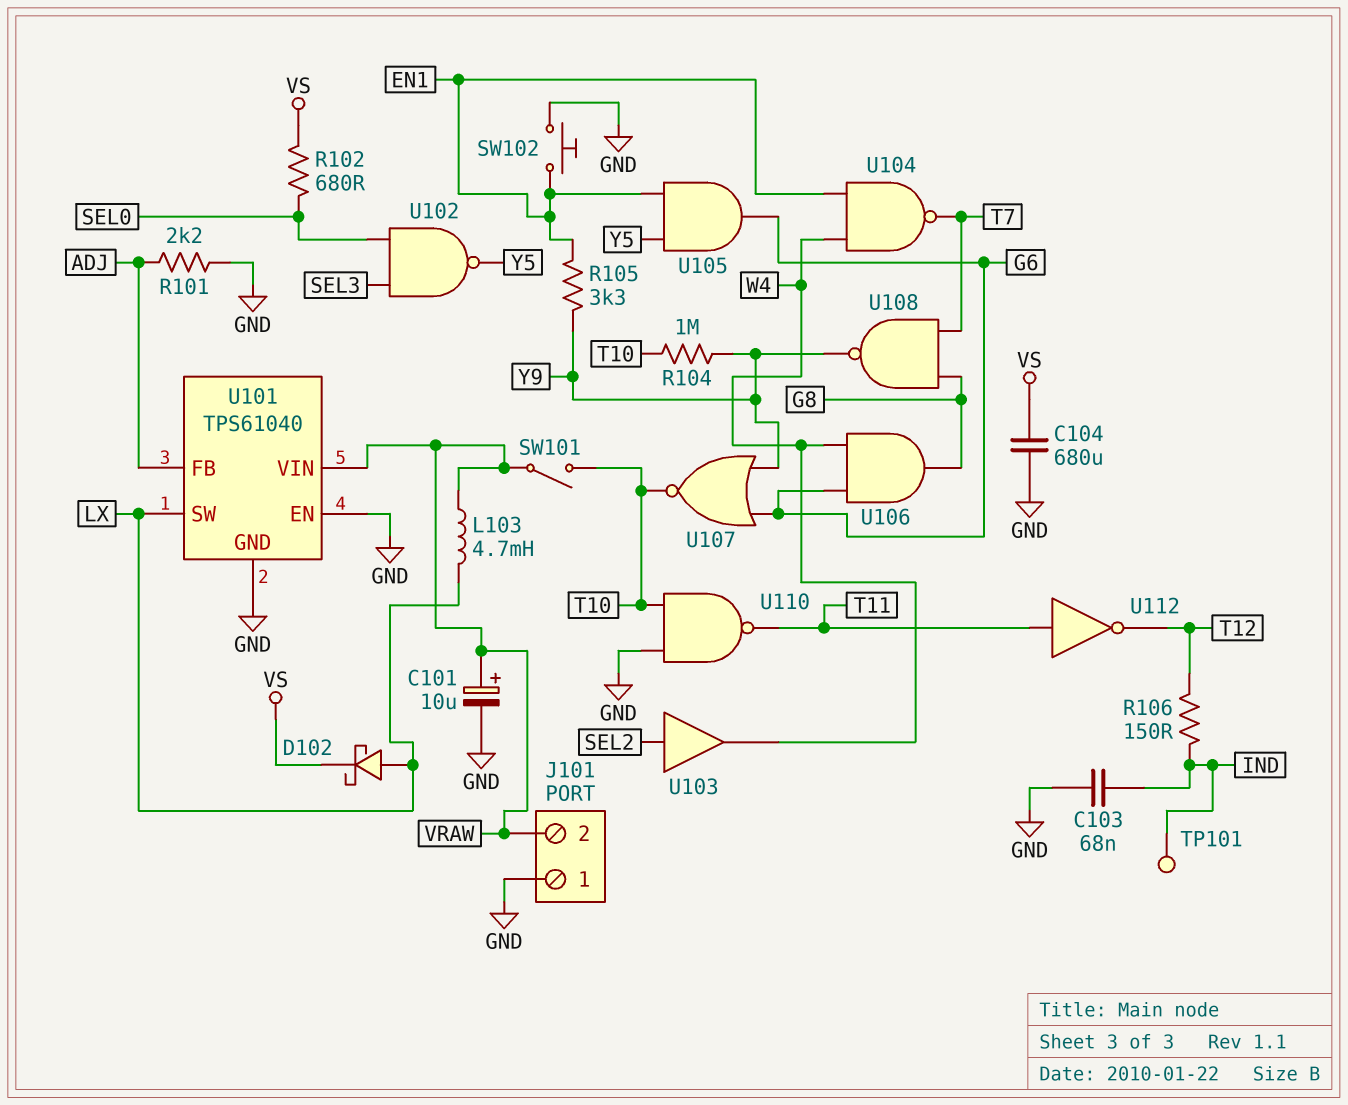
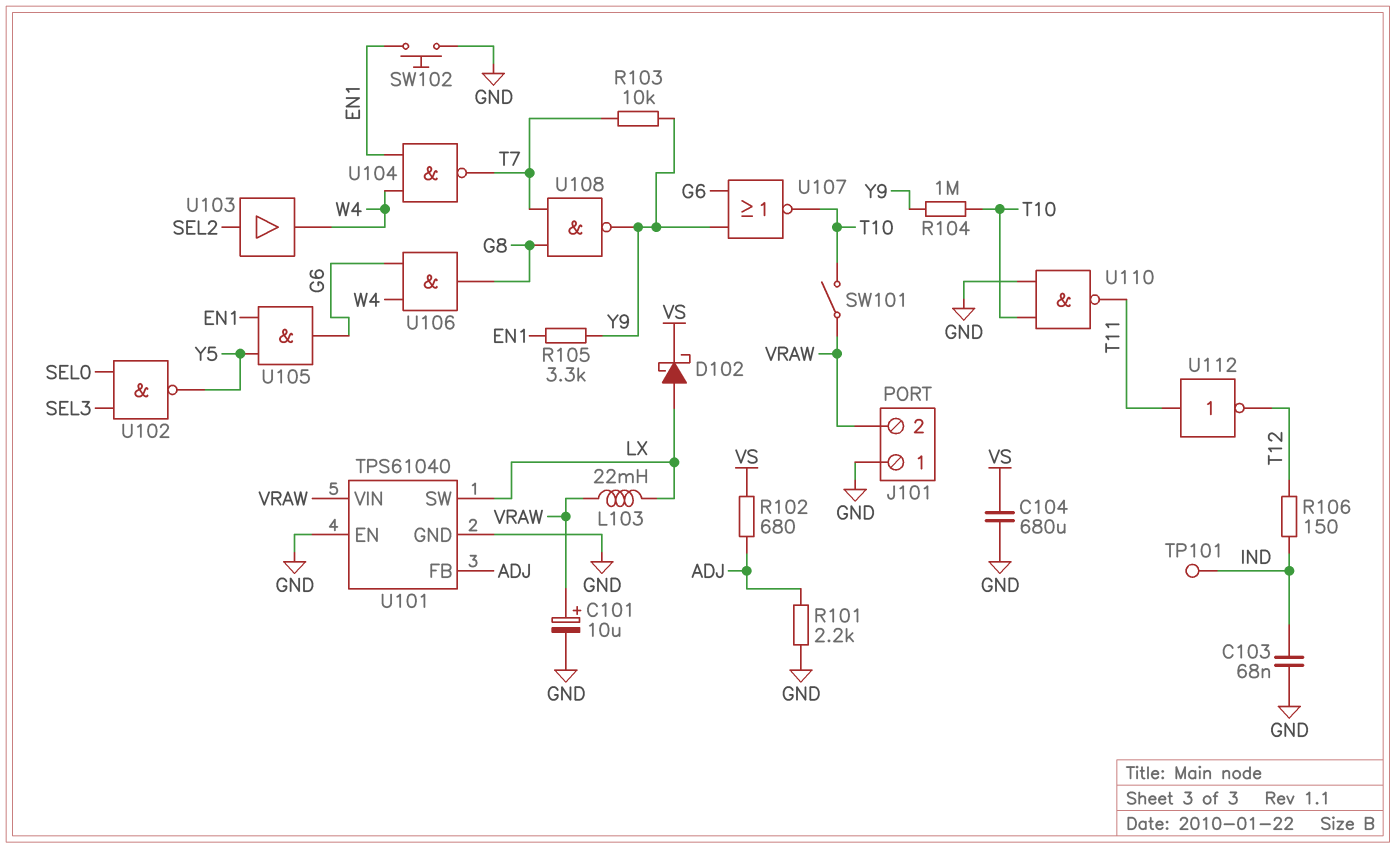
L103: 4.7mH (LX, VRAW) -> 22mH (LX, VRAW)
R102: 680 (SEL0, VS) -> 680 (ADJ, VS)
R103: none -> 10k (T7, Y9)

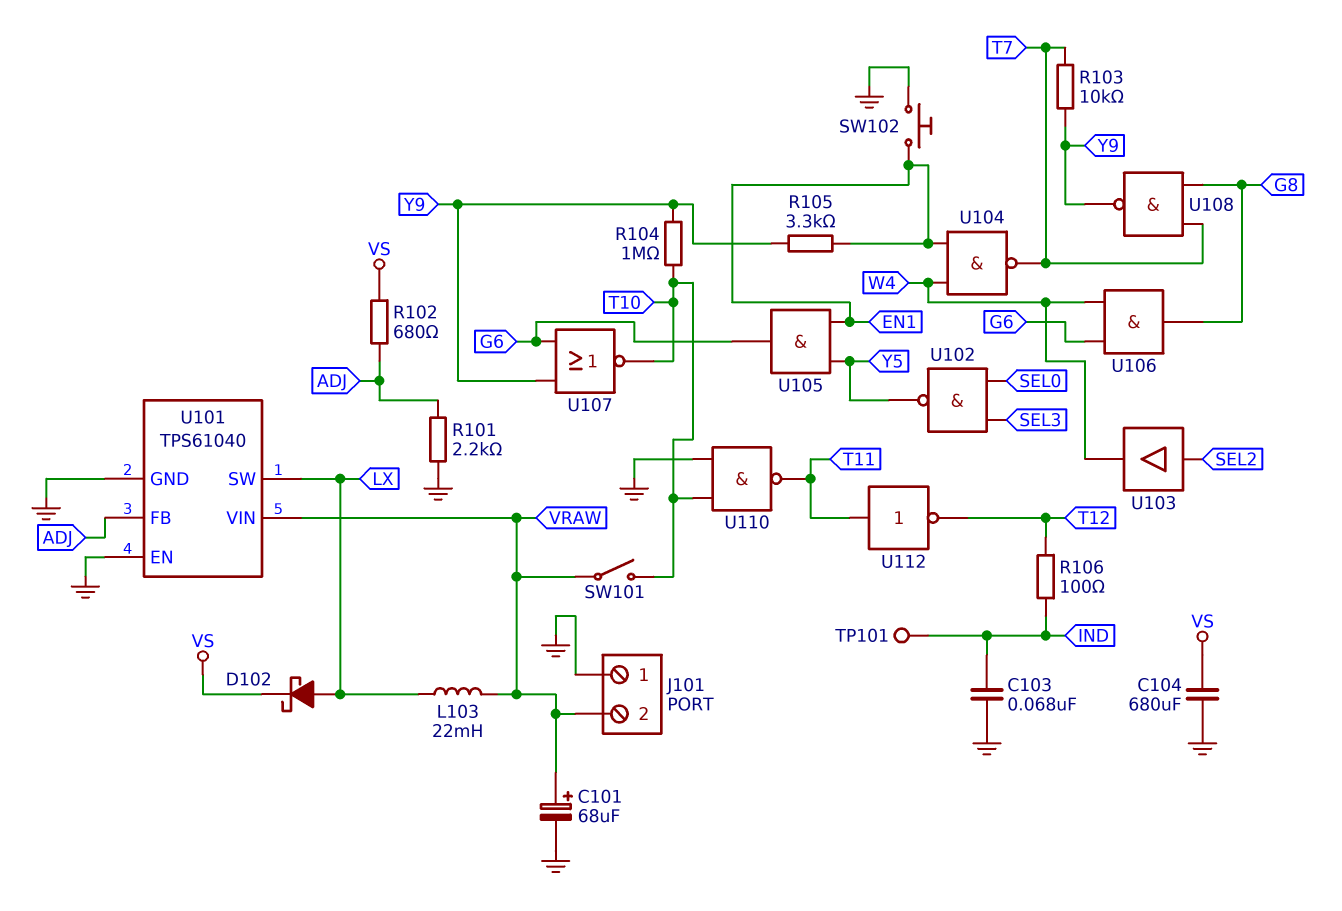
C101: 10uF (plus VRAW, minus GND) -> 68uF (plus VRAW, minus GND)
R106: 150 (IND, T12) -> 100 (IND, T12)

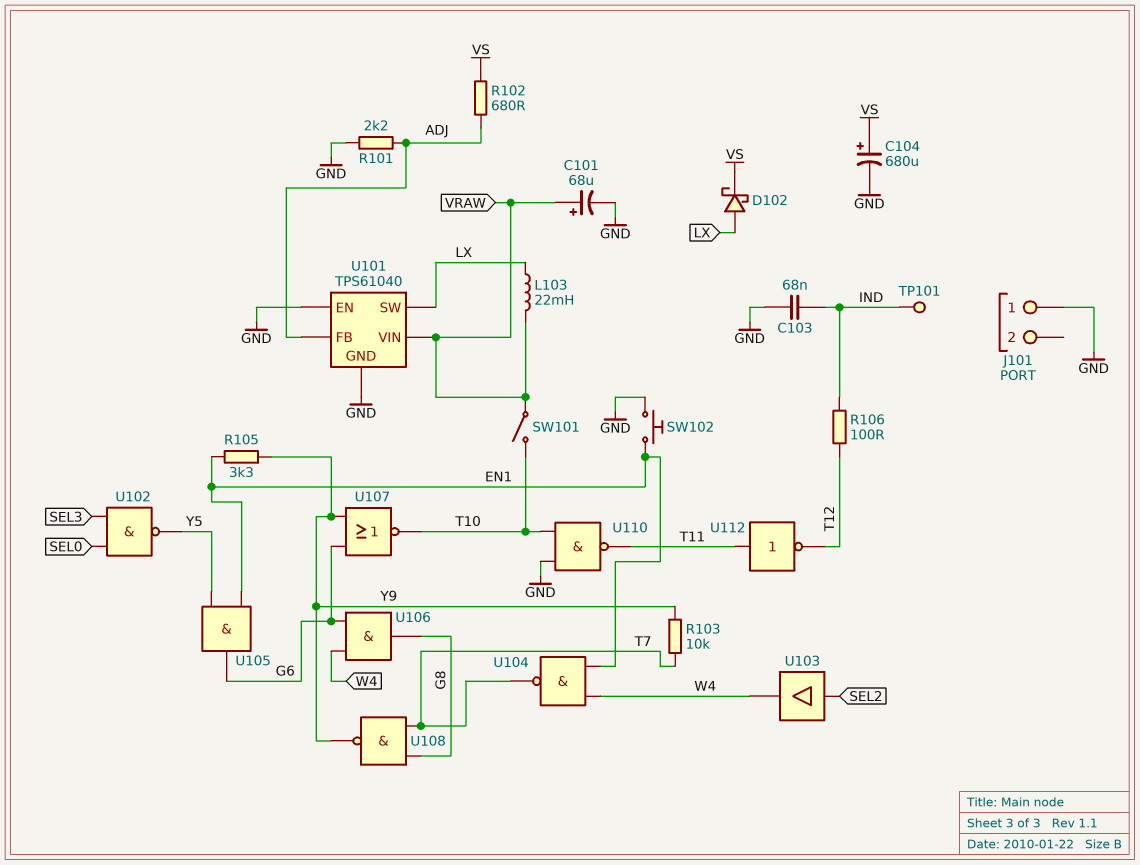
C104: 680uF (GND, VS) -> 680uF (plus VS, minus GND)
J101 pin 2: VRAW -> none
R104: 1M (T10, Y9) -> none

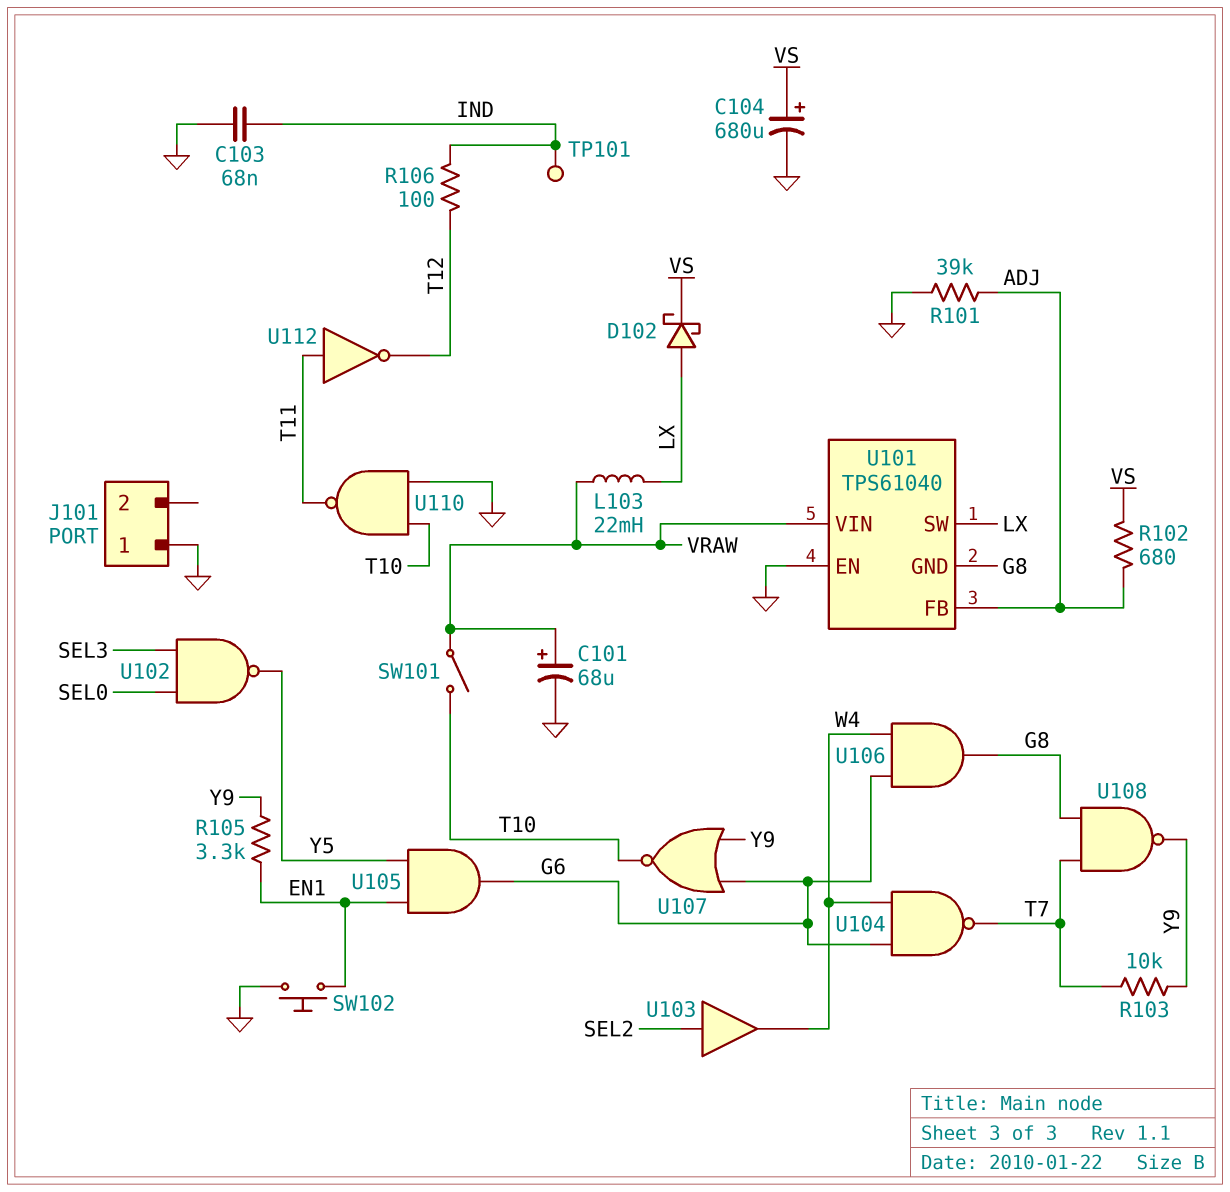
R101: 2.2k (ADJ, GND) -> 39k (ADJ, GND)
U101 pin GND: GND -> G8
U104: NAND (in EN1, in W4, out T7) -> NAND (in G6, in W4, out T7)

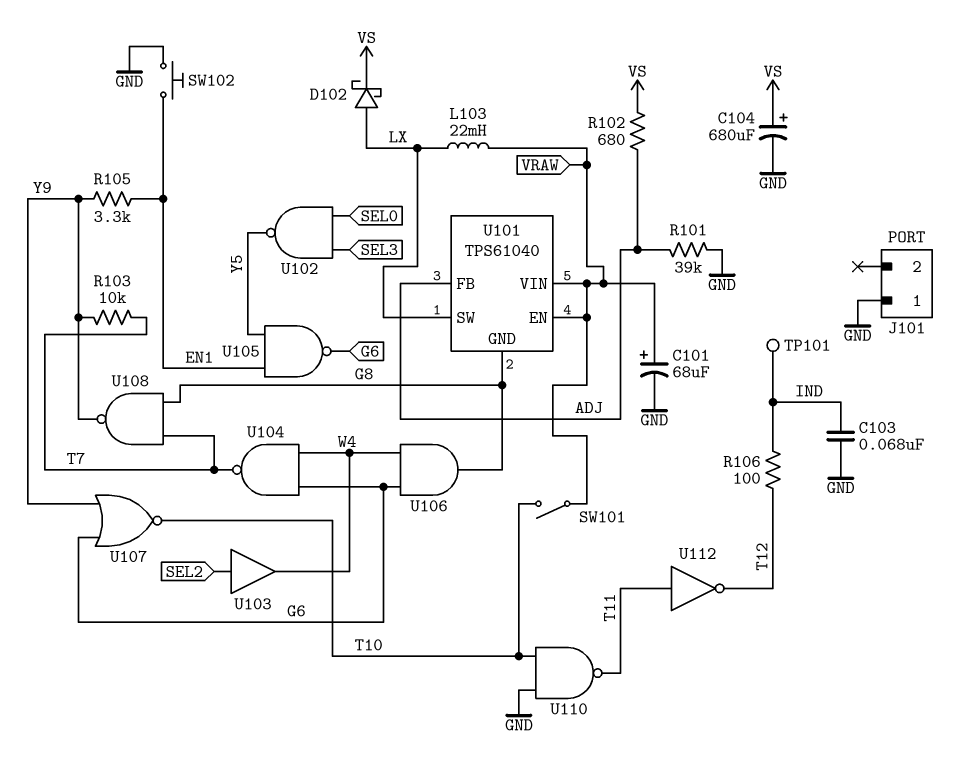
U101 pin EN: GND -> VRAW
U105: AND (in EN1, in Y5, out G6) -> NAND (in EN1, in Y5, out G6)

